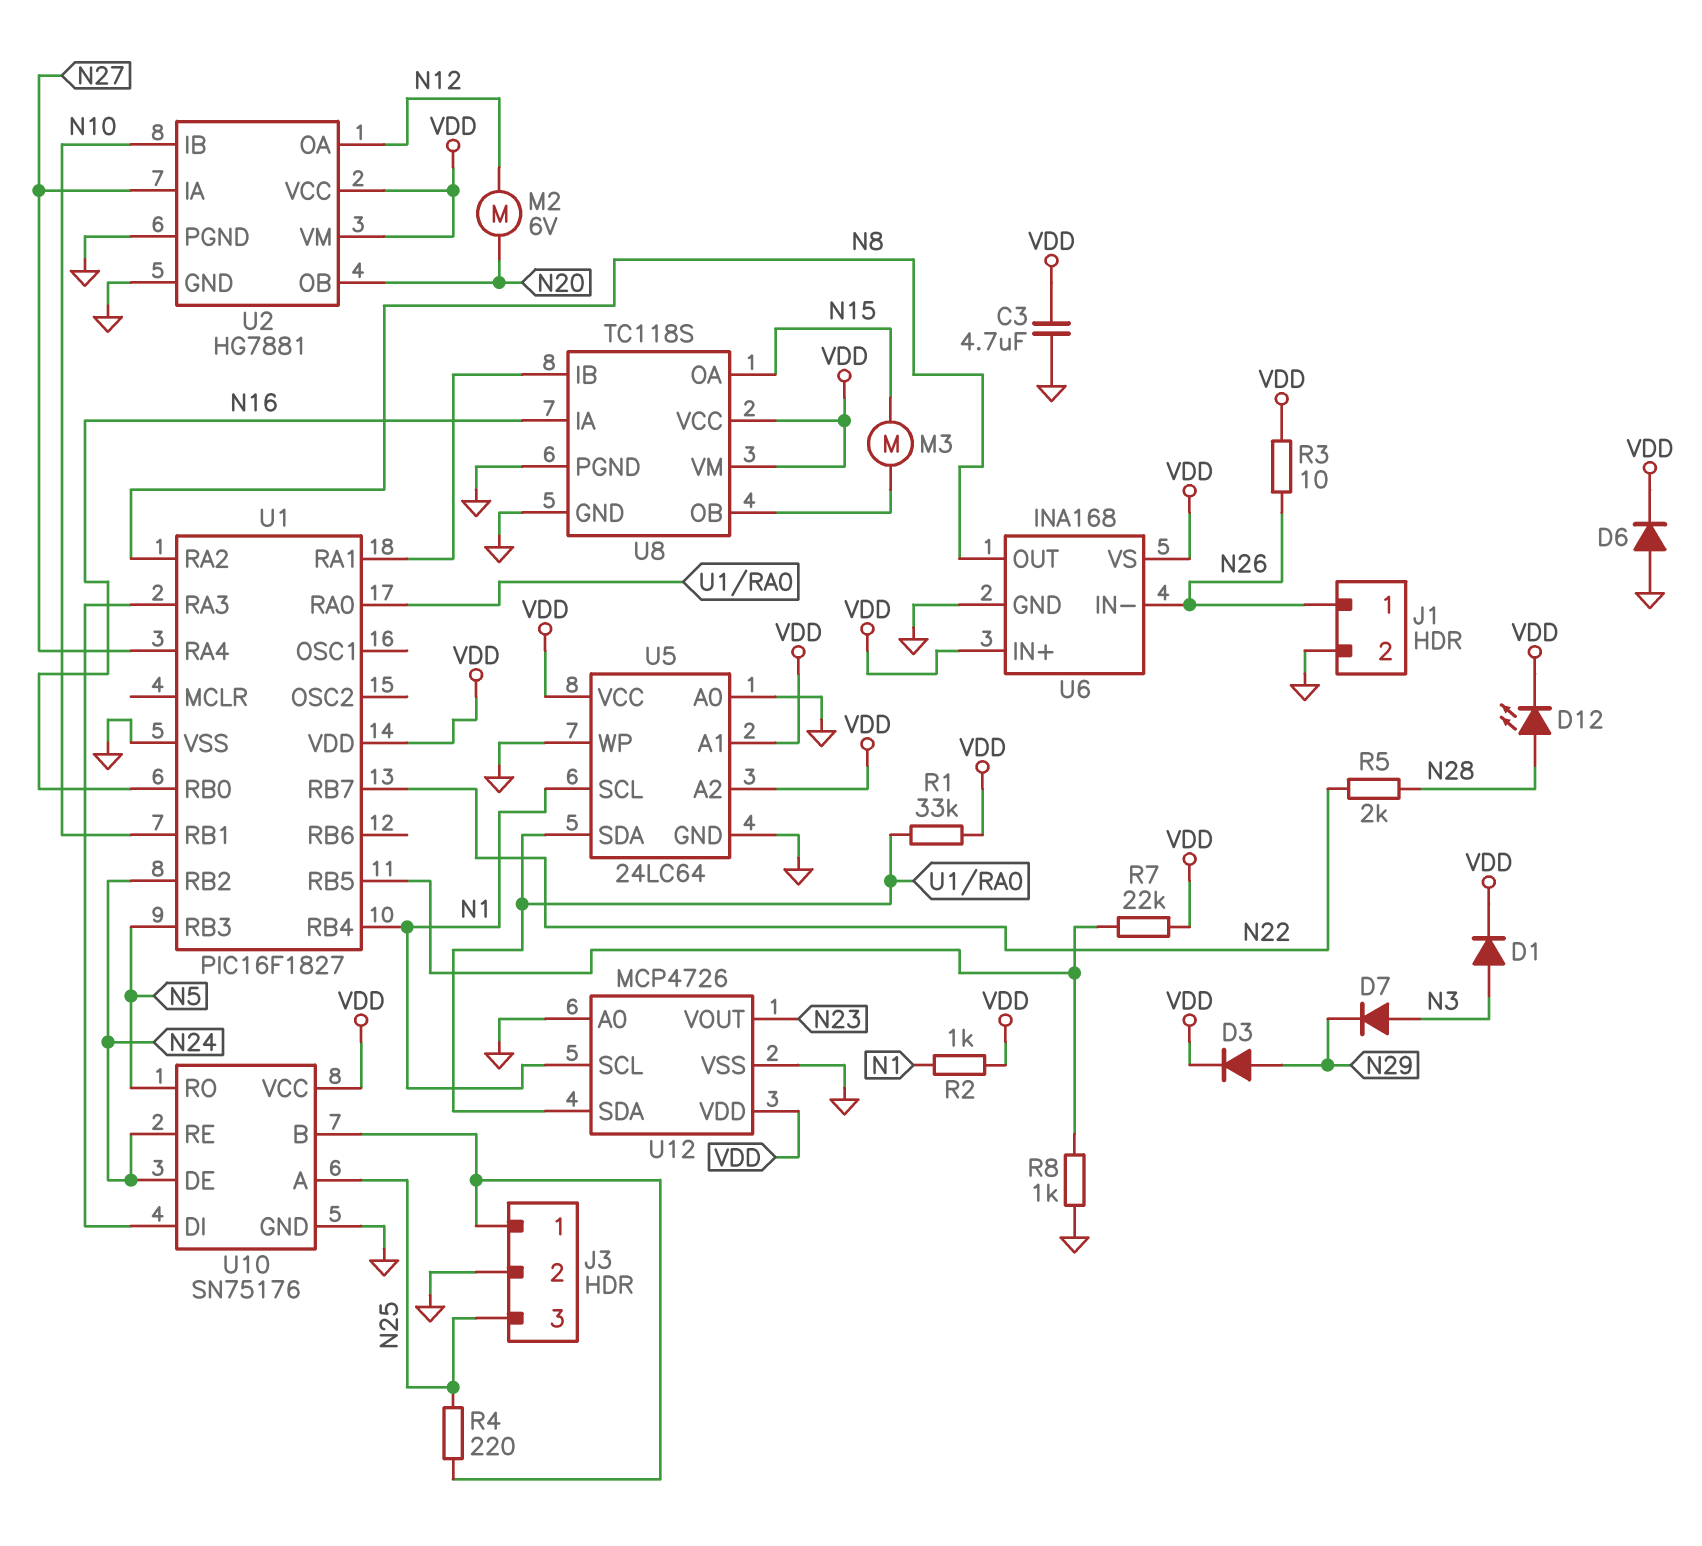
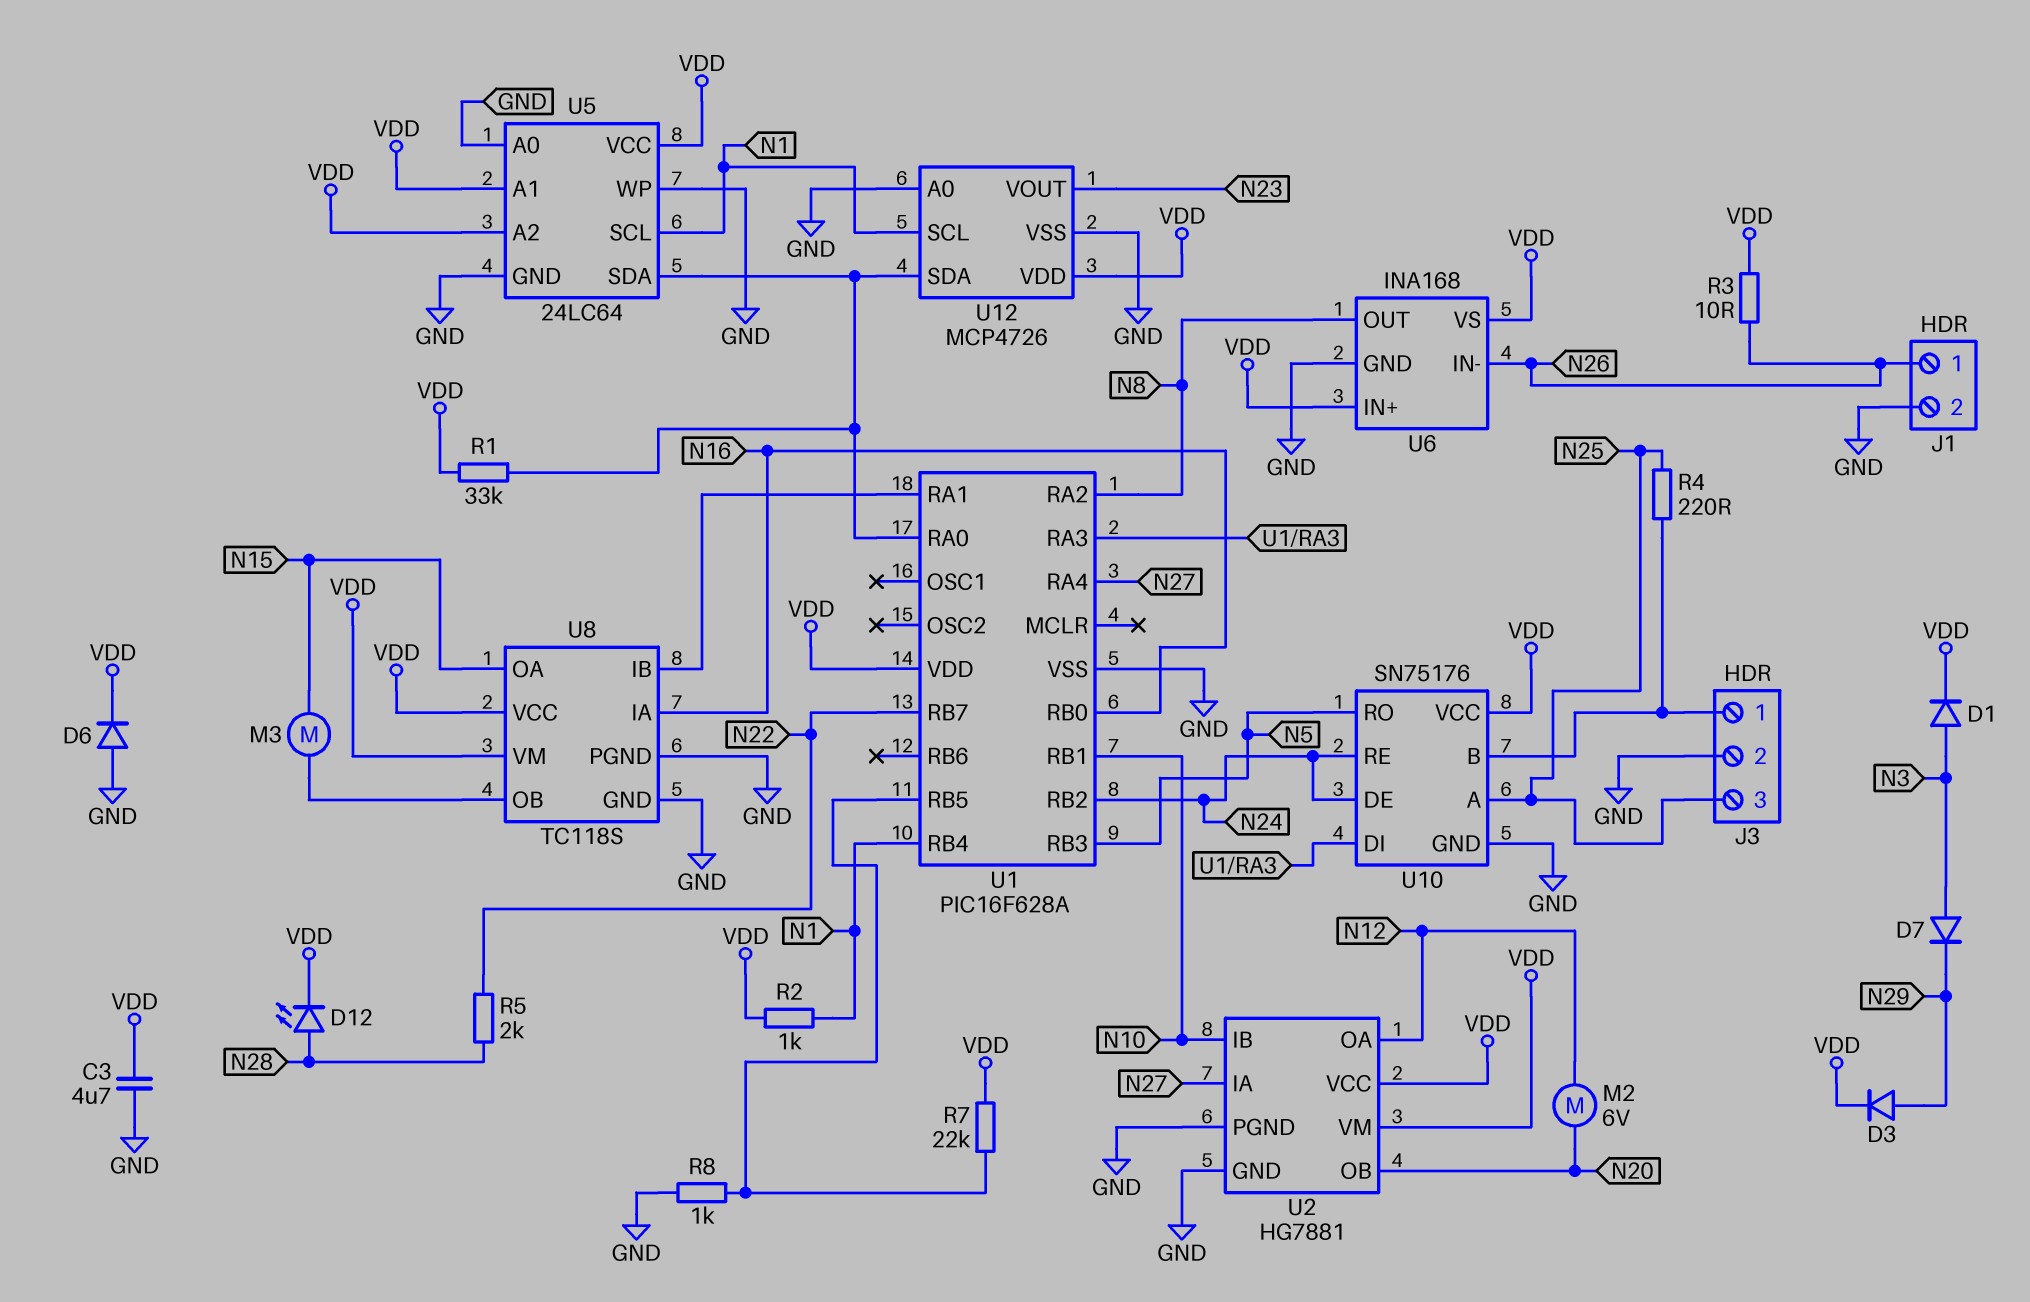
U1: PIC16F1827 -> PIC16F628A

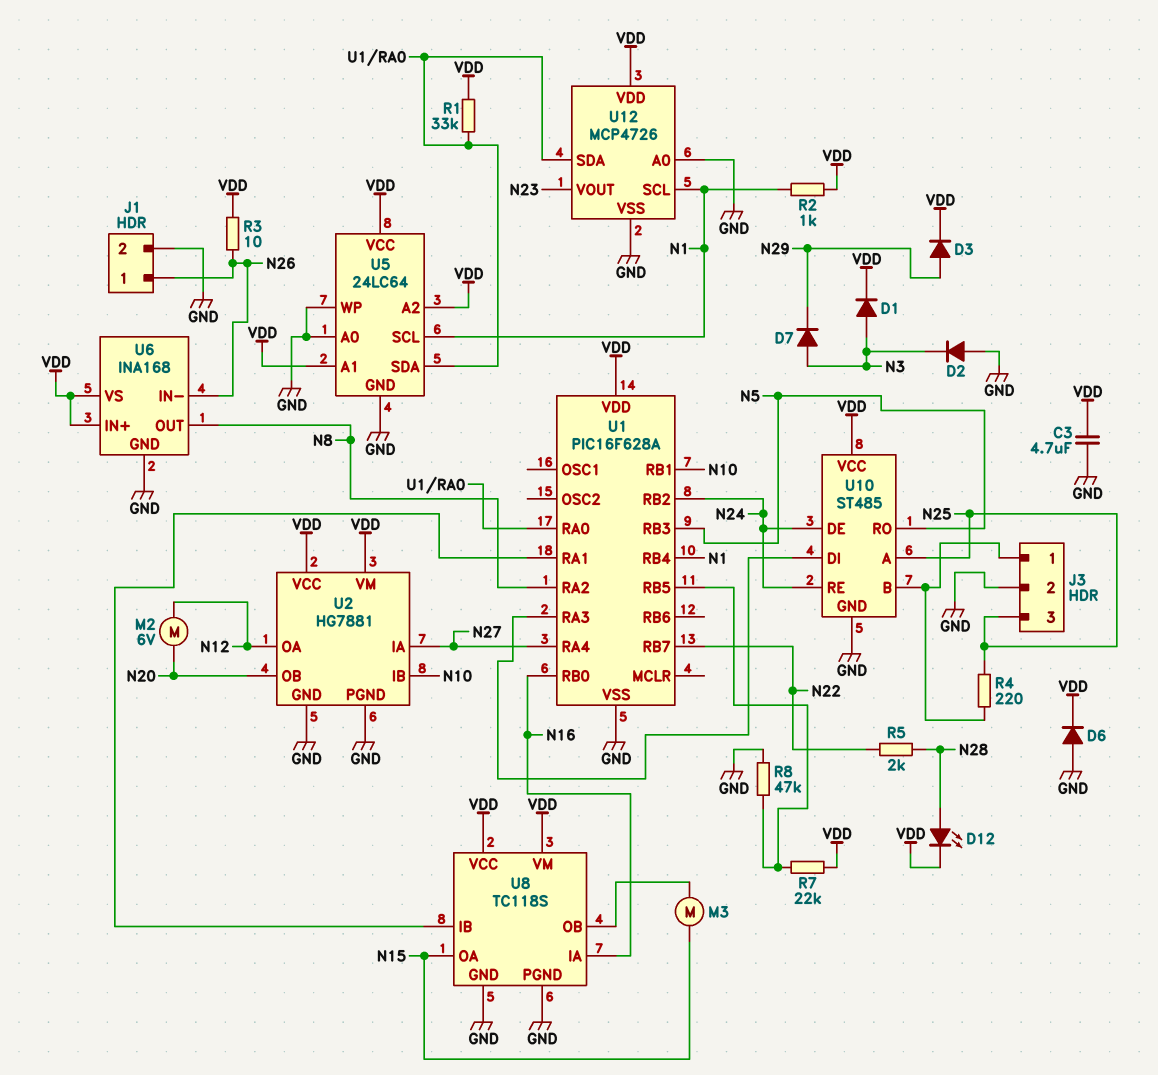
D2: none -> diode (A GND, K N3)
R8: 1k (GND, U1/RB5) -> 47k (GND, U1/RB5)
U10: SN75176 -> ST485

